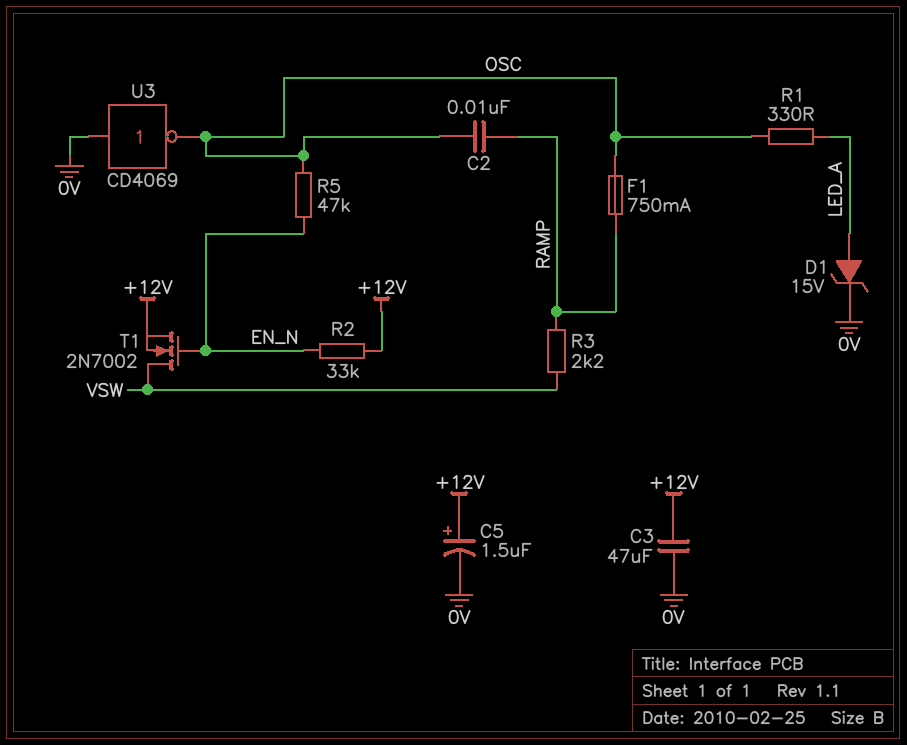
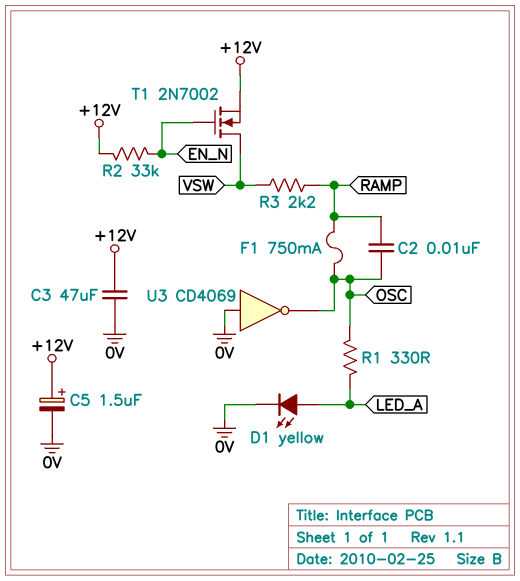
D1: zener 15V (A LED_A, K 0V) -> LED yellow (A LED_A, K 0V)
R5: 47k (EN_N, OSC) -> none

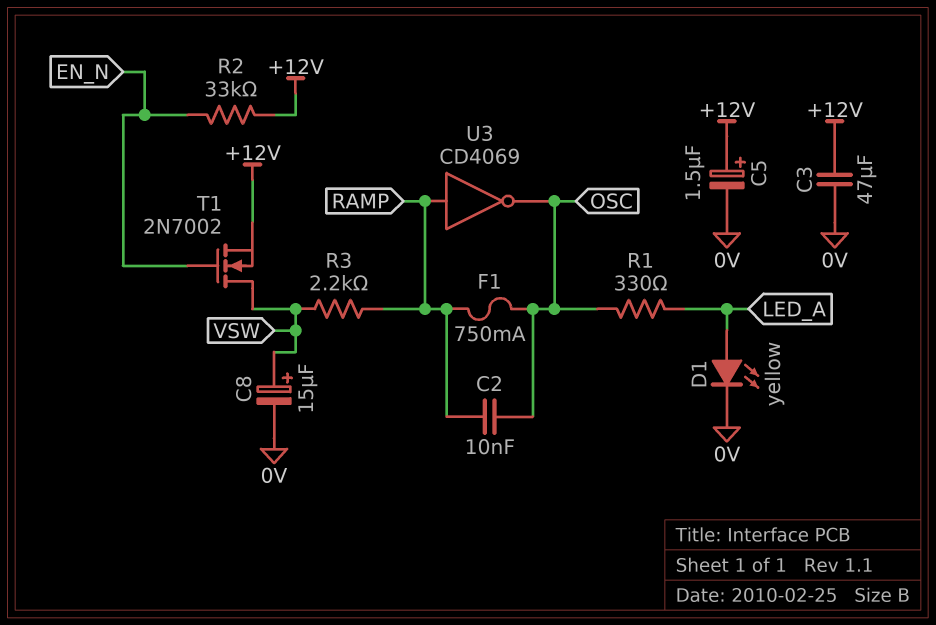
C8: none -> 15uF (plus VSW, minus 0V)
U3: NOT CD4069 (in 0V, out OSC) -> NOT CD4069 (in RAMP, out OSC)

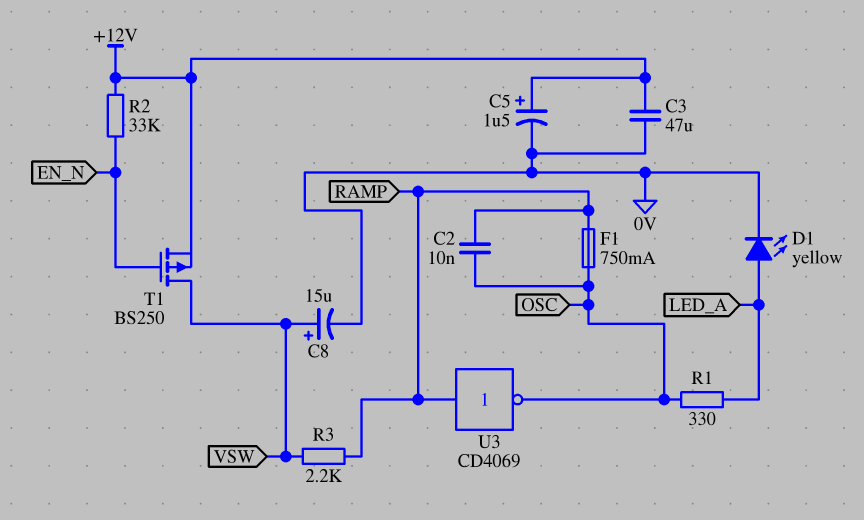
T1: NMOS 2N7002 (G EN_N, D VSW, S +12V) -> PMOS BS250 (G EN_N, D VSW, S +12V)

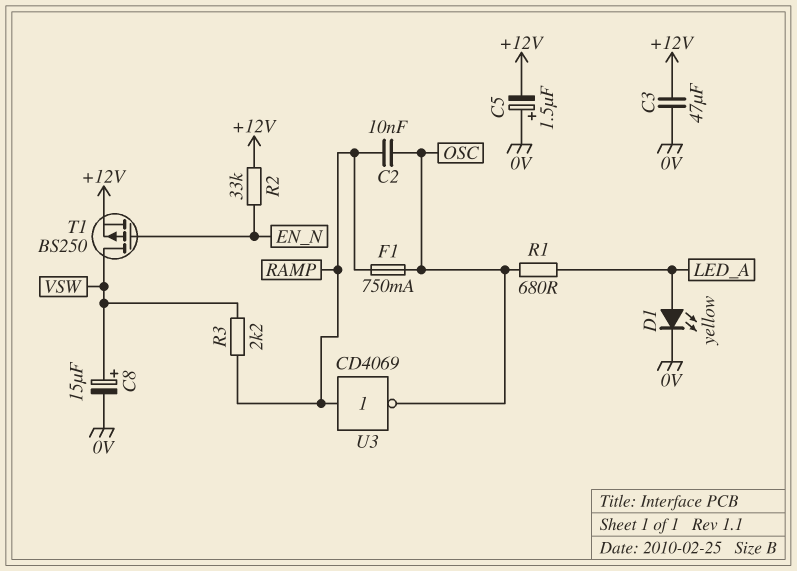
C5: 1.5uF (plus +12V, minus 0V) -> 1.5uF (plus 0V, minus +12V)
R1: 330 (LED_A, OSC) -> 680 (LED_A, OSC)

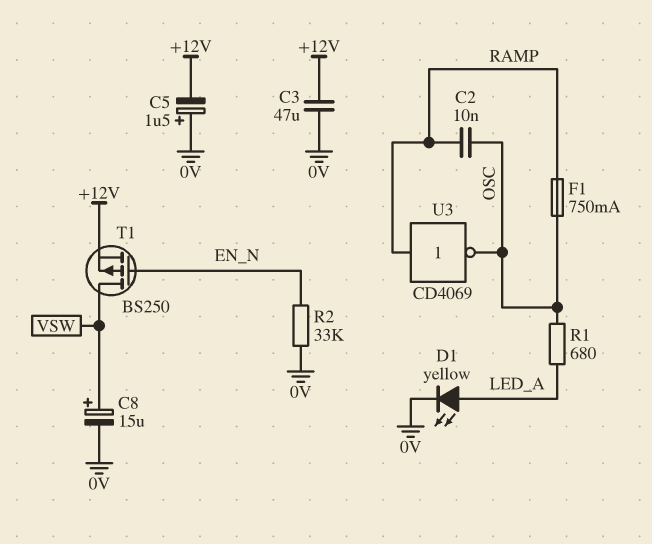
R2: 33k (+12V, EN_N) -> 33k (0V, EN_N)
R3: 2.2k (RAMP, VSW) -> none

